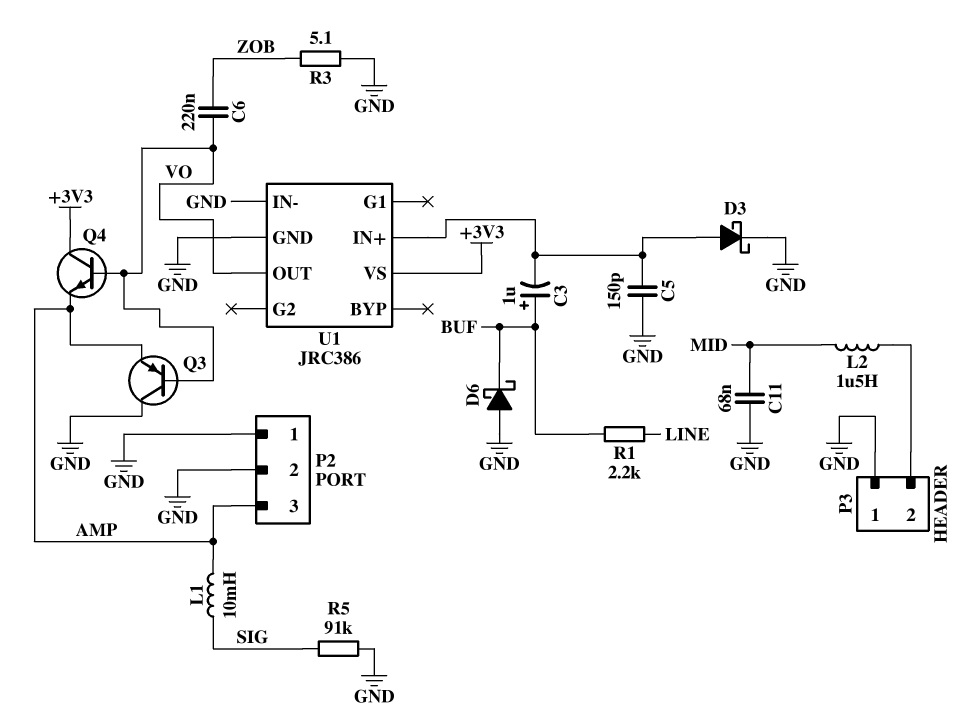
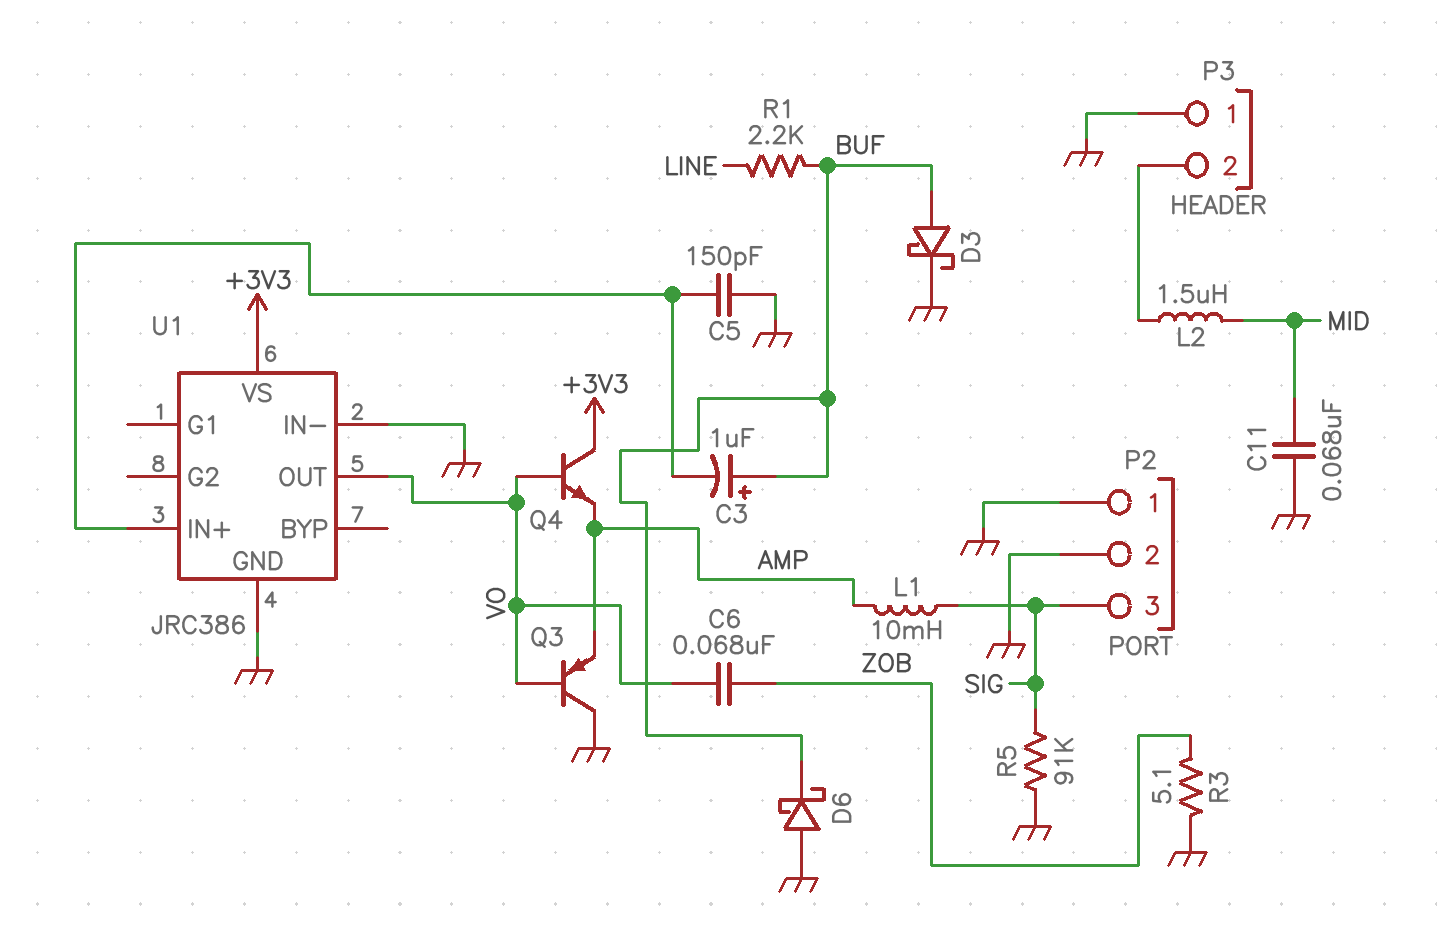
C6: 220nF (VO, ZOB) -> 68nF (VO, ZOB)
D3: schottky (A U1/IN+, K GND) -> schottky (A BUF, K GND)
P2 pin 3: AMP -> SIG

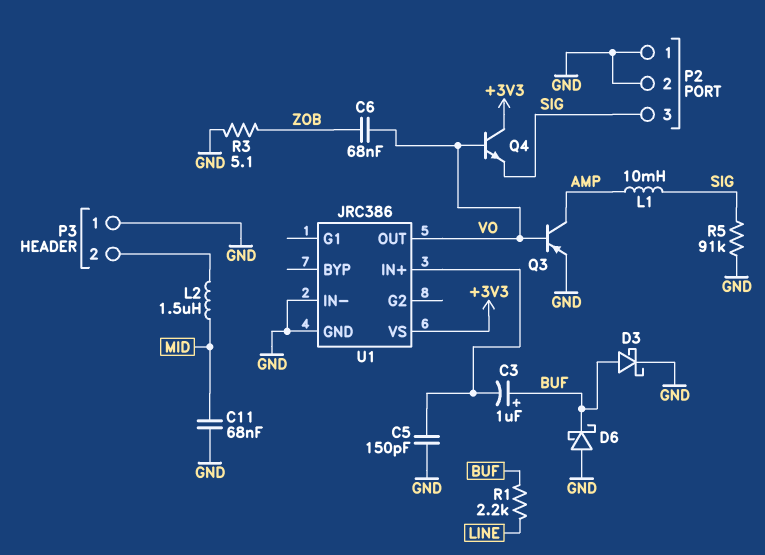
Q3: PNP (B VO, C GND, E AMP) -> PNP (B VO, C AMP, E GND)
Q4: NPN (B VO, C +3V3, E AMP) -> NPN (B VO, C +3V3, E SIG)

